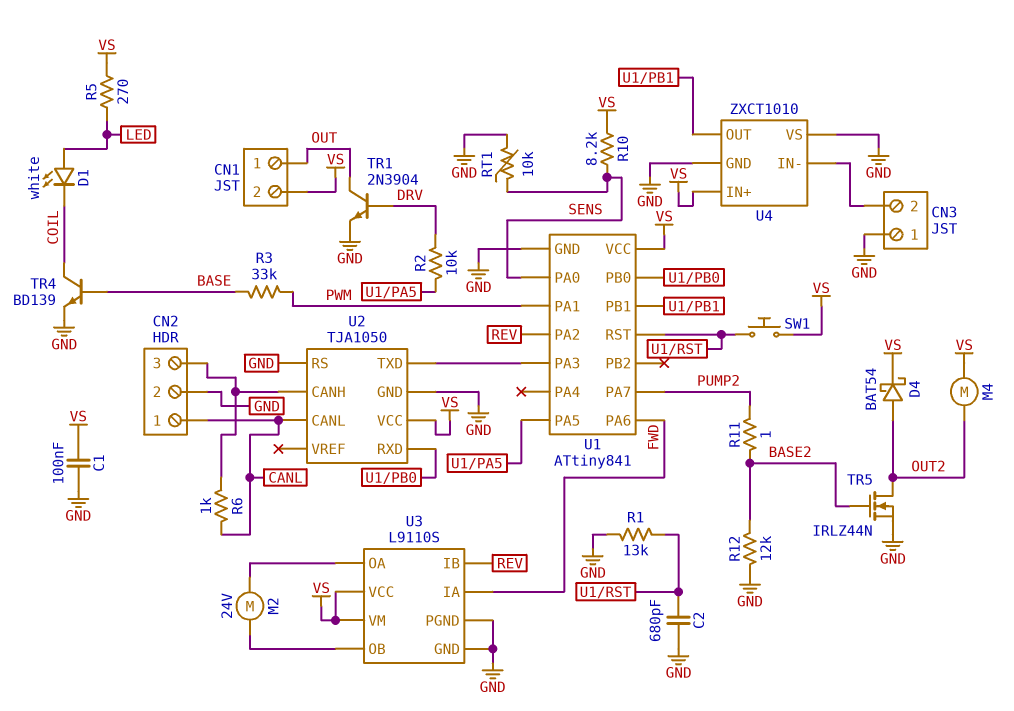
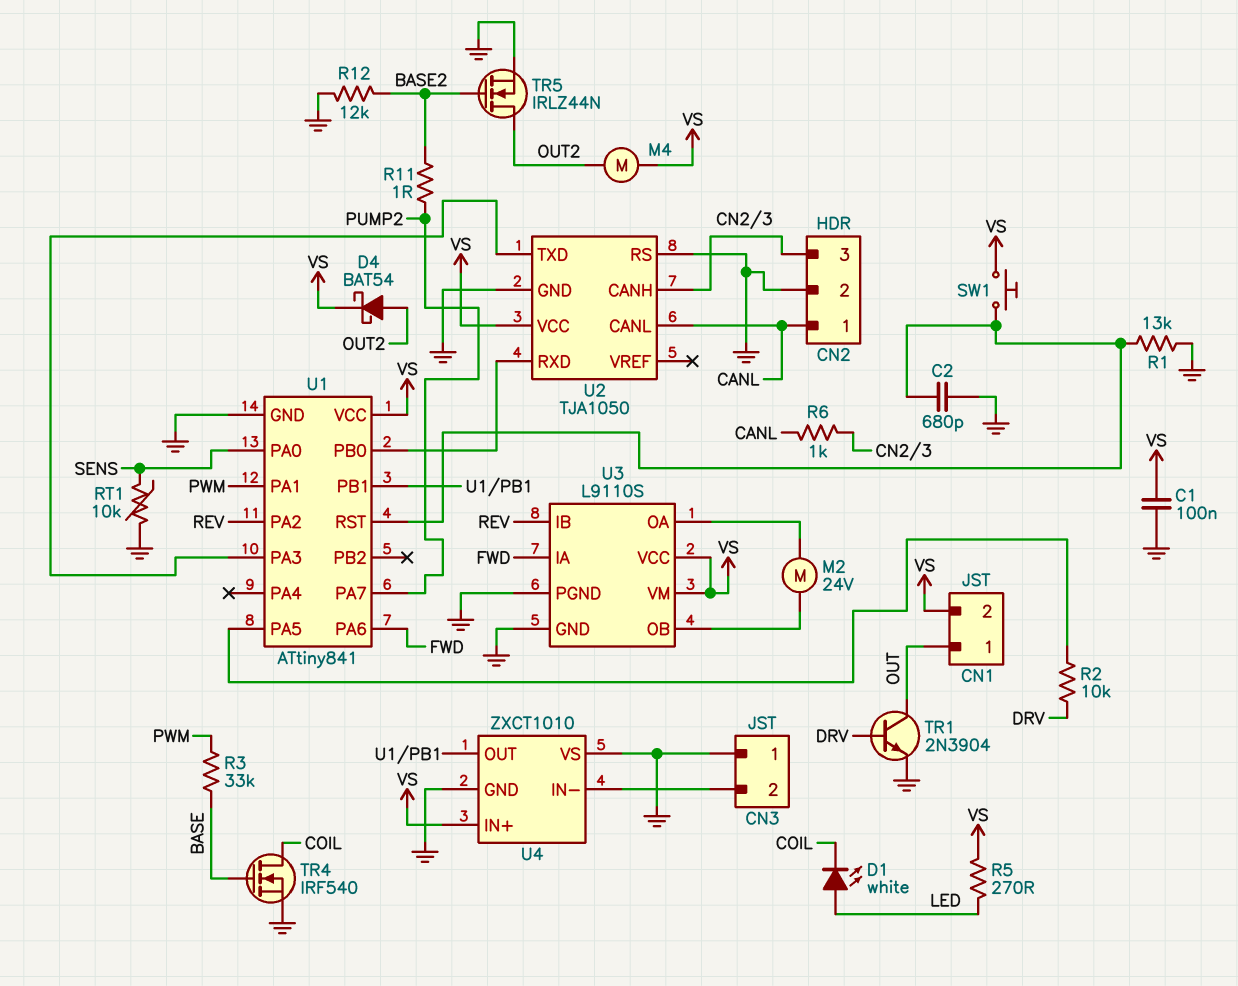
R10: 8.2k (SENS, VS) -> none
TR4: NPN BD139 (B BASE, C COIL, E GND) -> NMOS IRF540 (G BASE, D COIL, S GND)

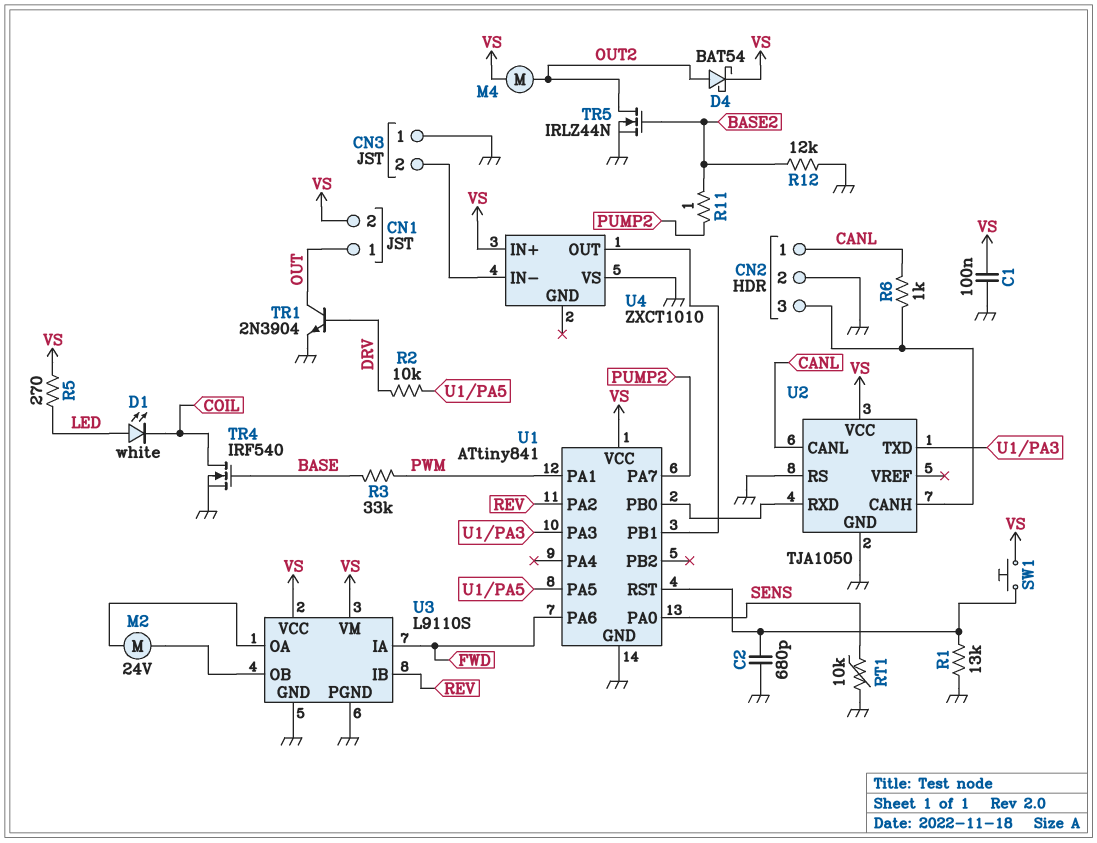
U4 pin GND: GND -> none

